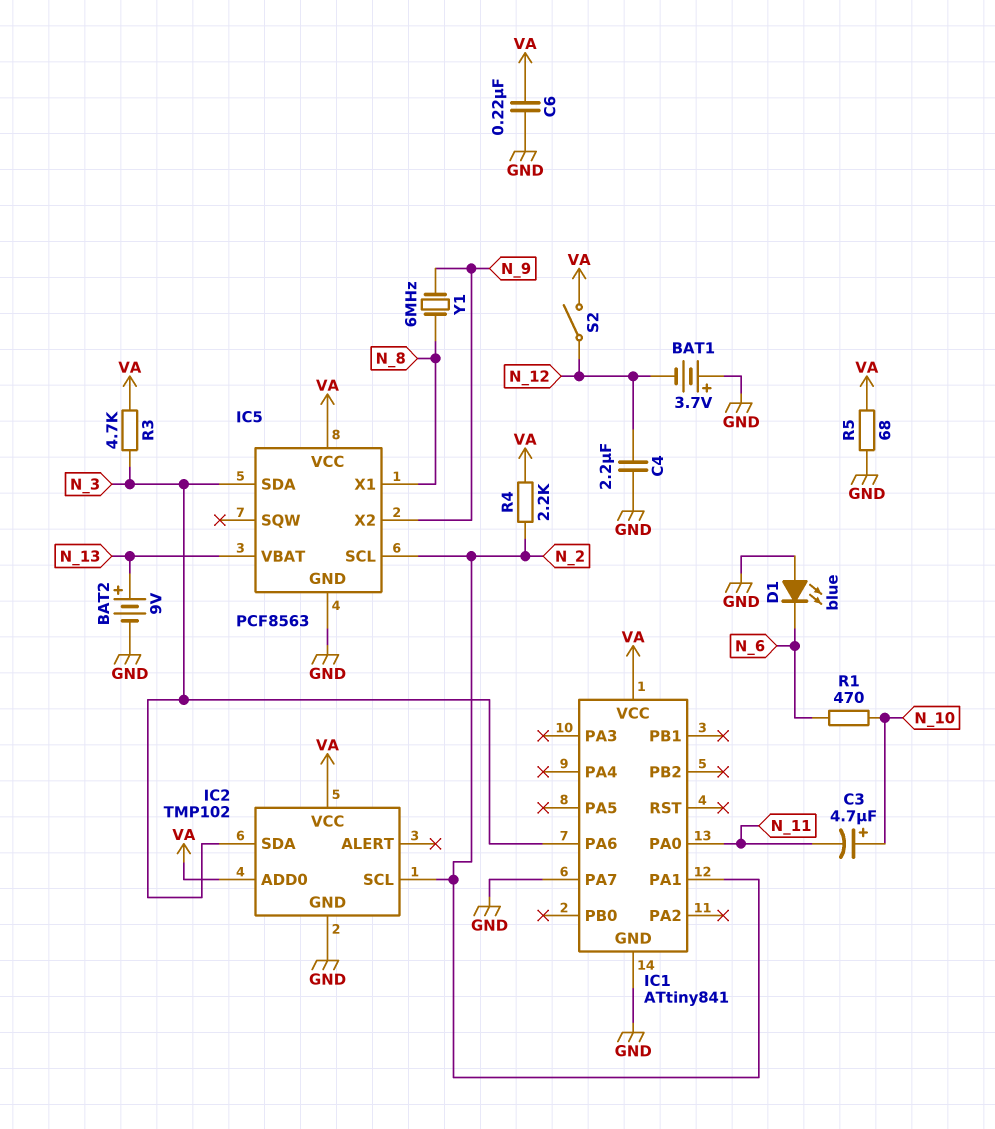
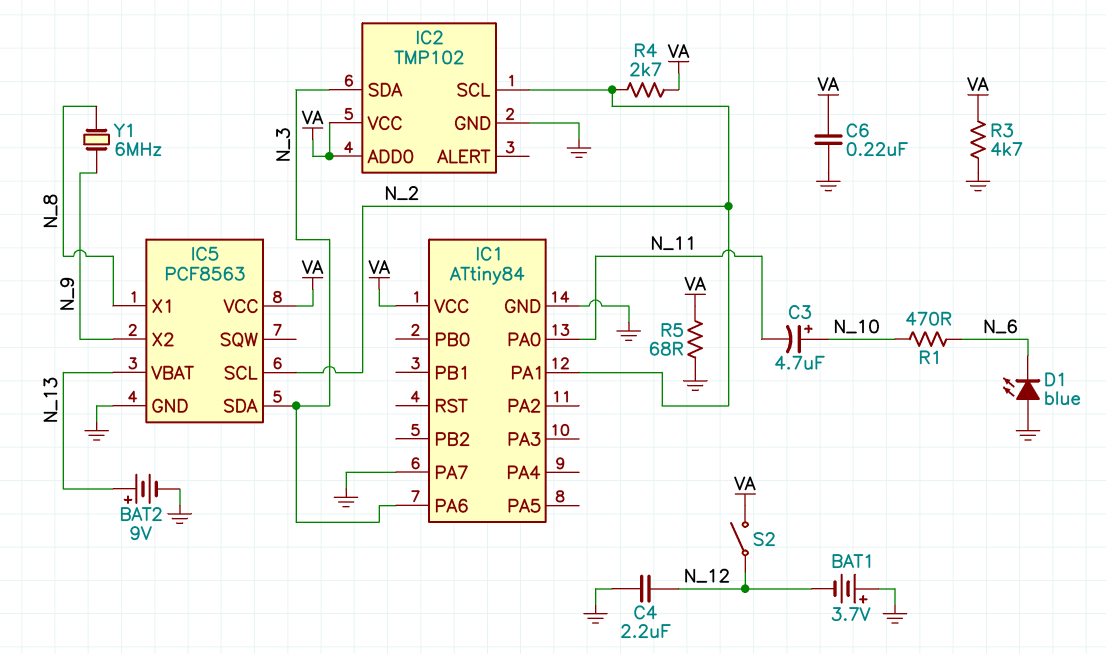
IC1: ATtiny841 -> ATtiny84
R3: 4.7k (N_3, VA) -> 4.7k (GND, VA)
R4: 2.2k (N_2, VA) -> 2.7k (N_2, VA)

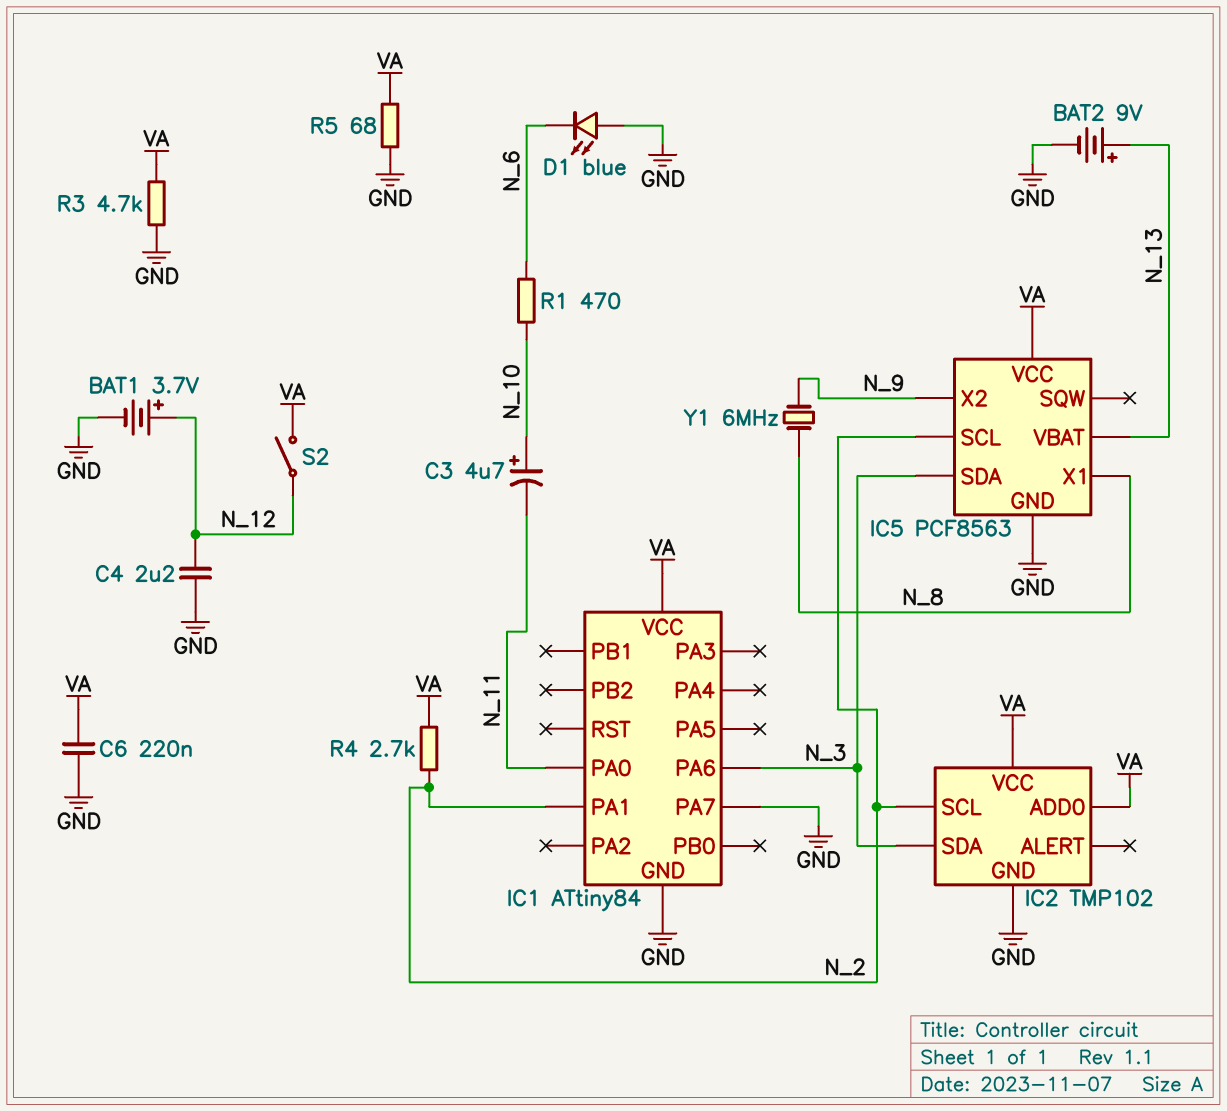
BAT1: 3.7V (plus GND, minus N_12) -> 3.7V (plus N_12, minus GND)

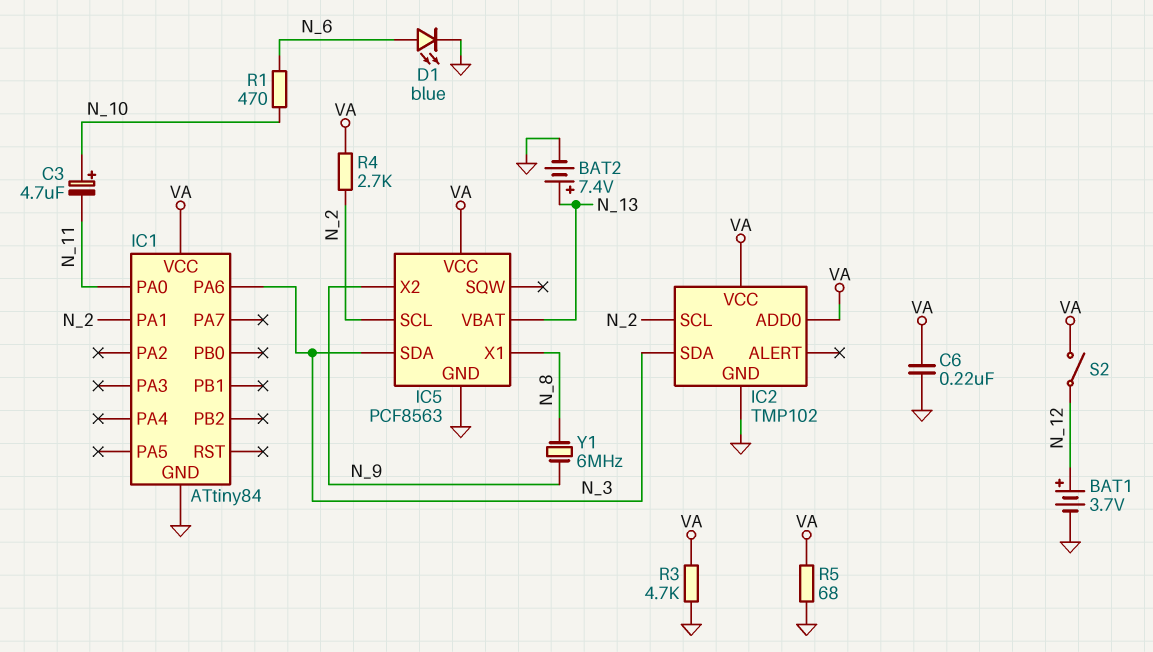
BAT2: 9V (plus N_13, minus GND) -> 7.4V (plus N_13, minus GND)
C4: 2.2uF (GND, N_12) -> none
D1: LED blue (A GND, K N_6) -> LED blue (A N_6, K GND)
IC1 pin PA7: GND -> none

